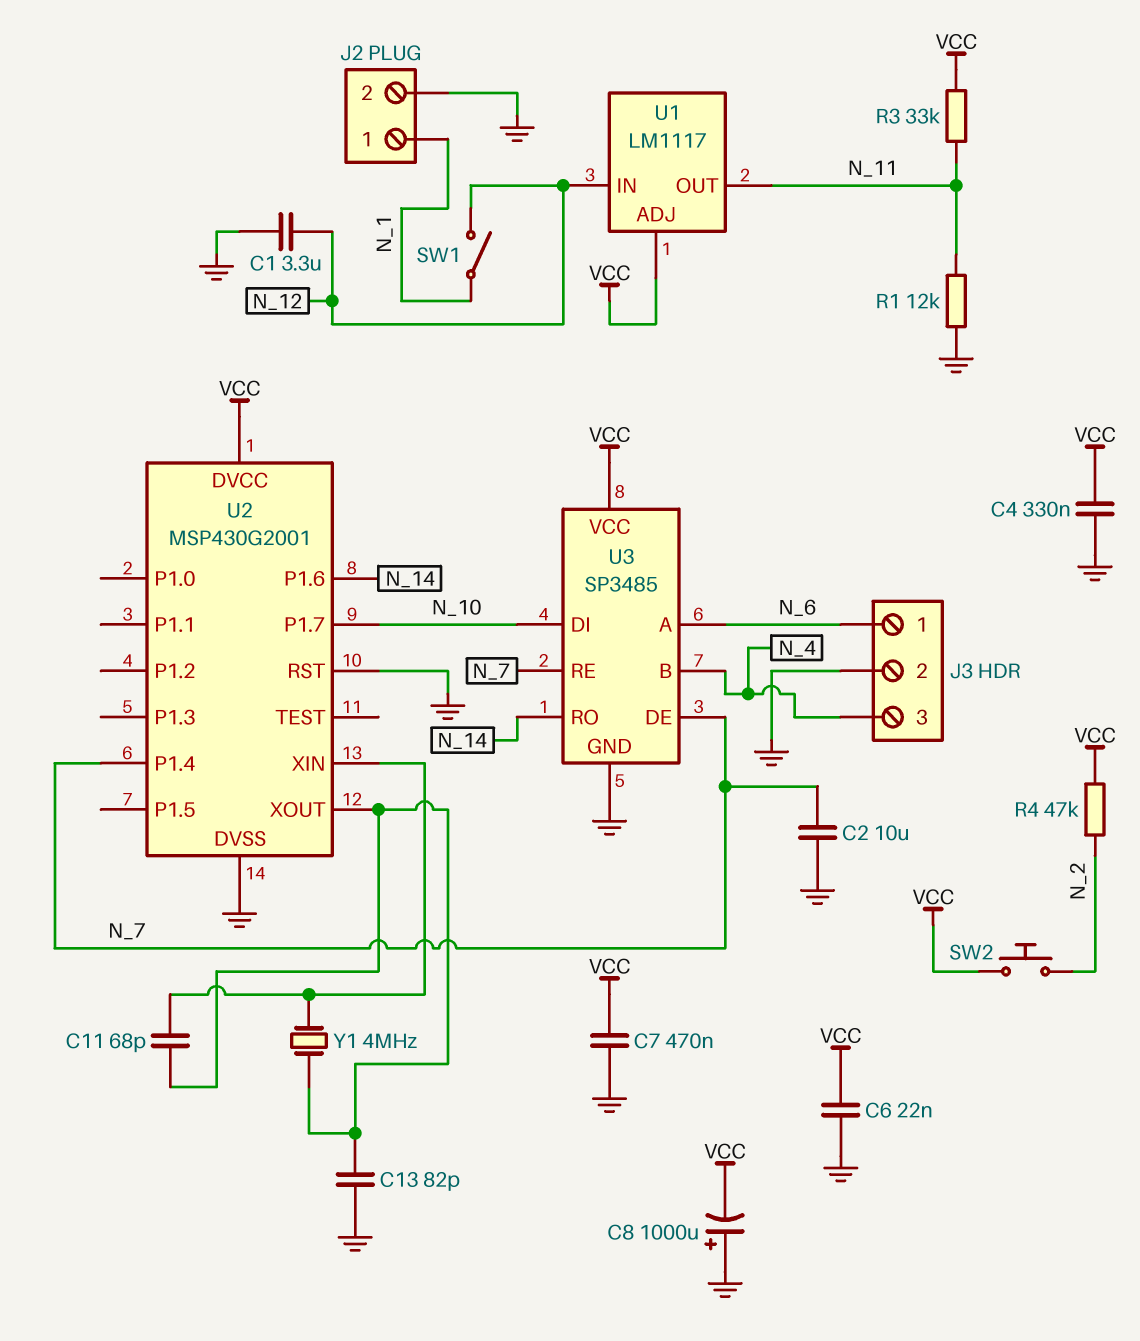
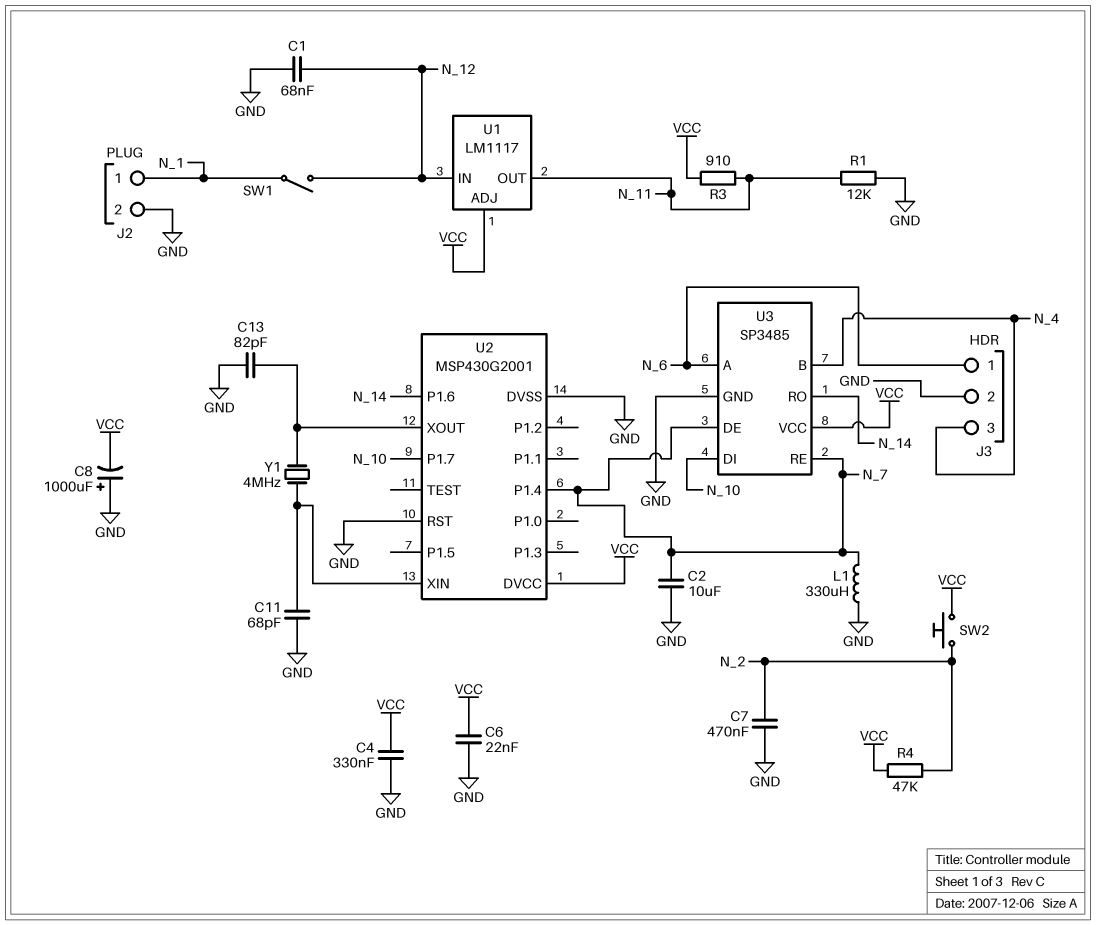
C1: 3.3uF (GND, N_12) -> 68nF (GND, N_12)
C7: 470nF (GND, VCC) -> 470nF (GND, N_2)
C11: 68pF (U2/XIN, U2/XOUT) -> 68pF (GND, U2/XIN)
L1: none -> 330uH (GND, N_7)
R3: 33k (N_11, VCC) -> 910 (N_11, VCC)

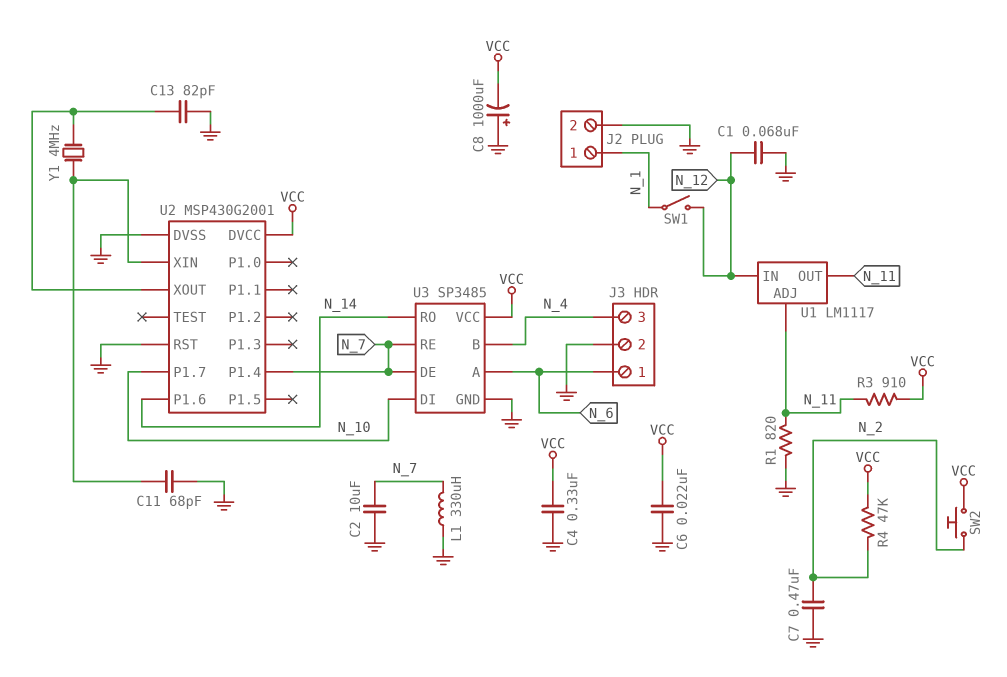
R1: 12k (GND, N_11) -> 820 (GND, N_11)
U1 pin ADJ: VCC -> N_11

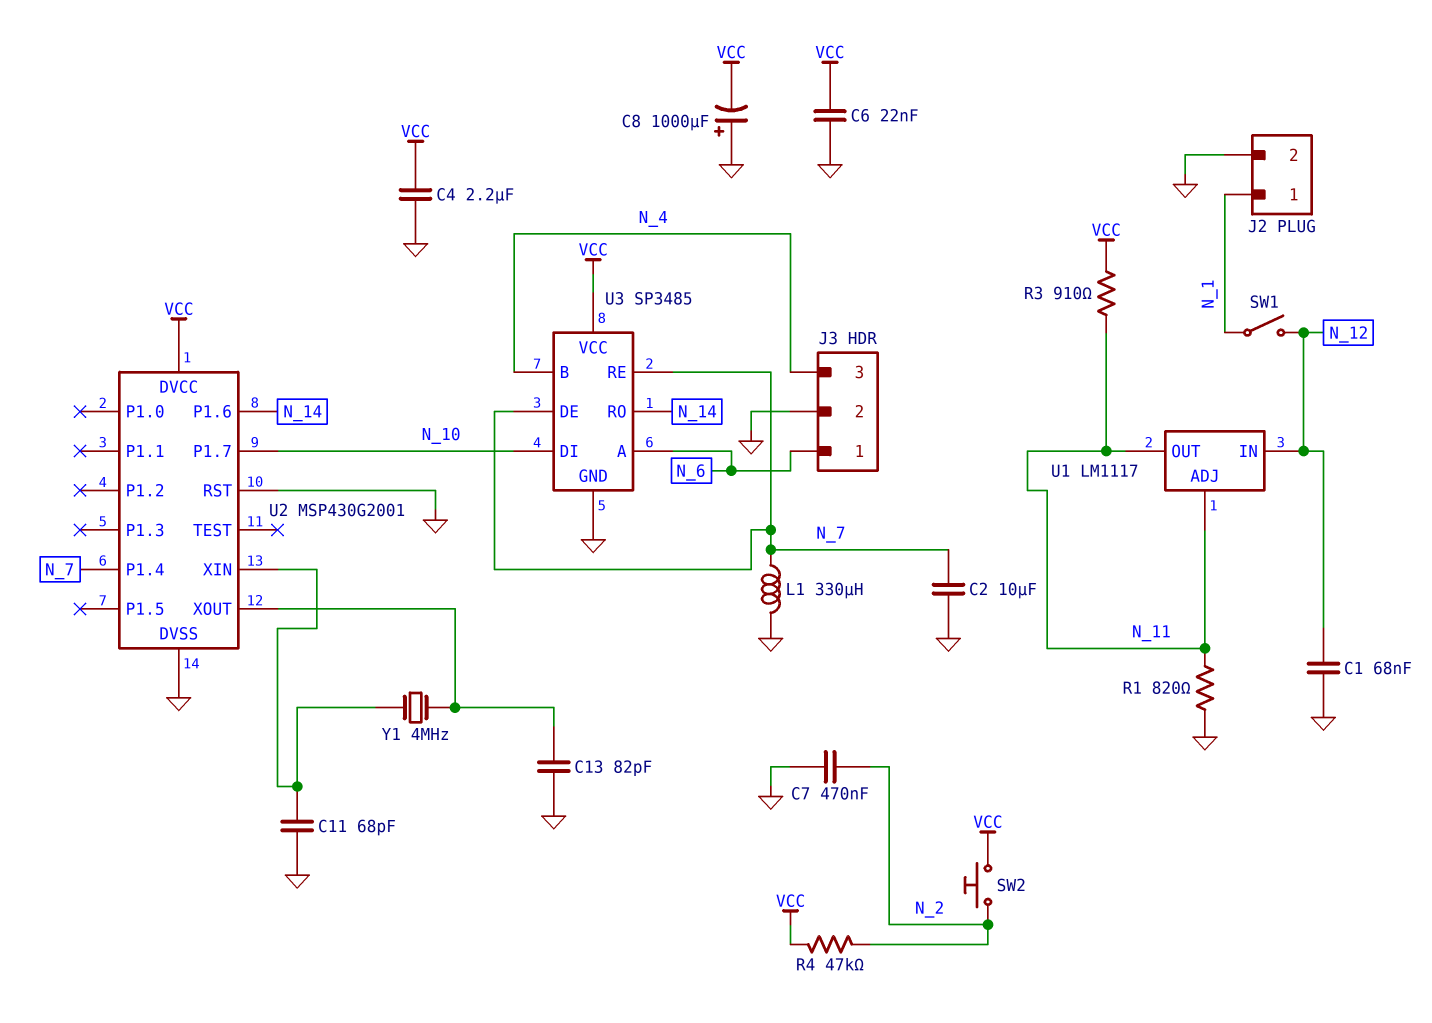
C4: 330nF (GND, VCC) -> 2.2uF (GND, VCC)

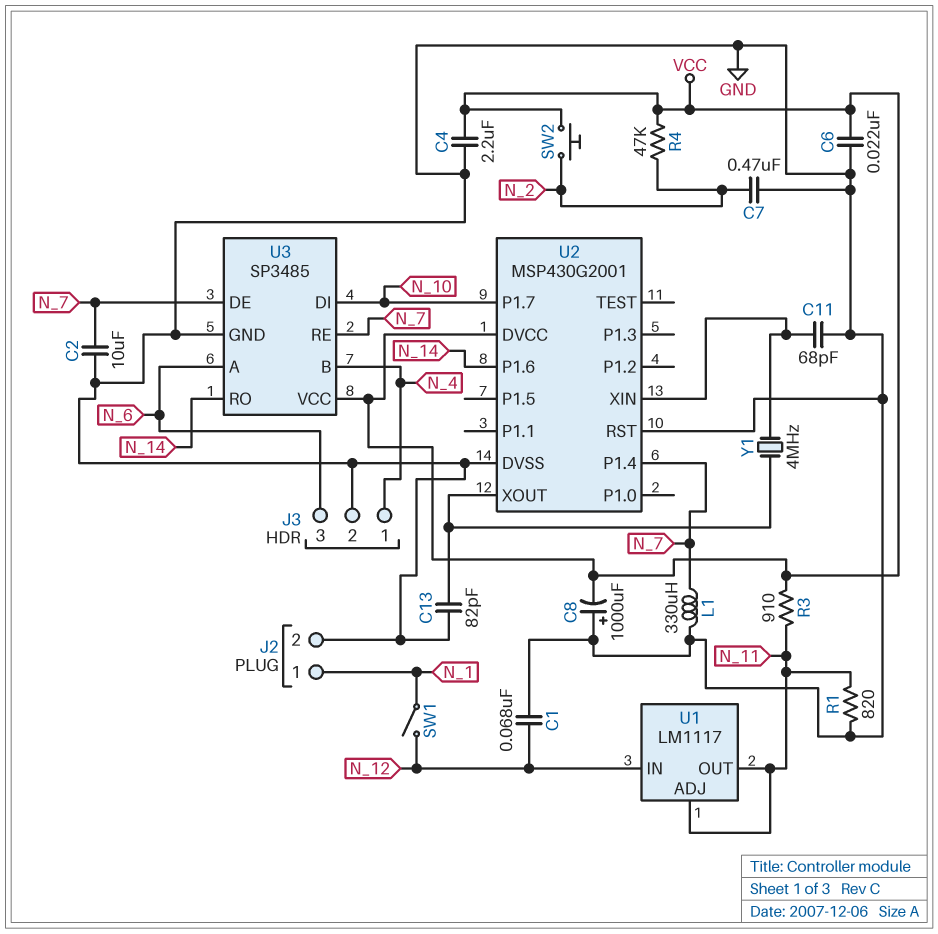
J3 pin 1: N_6 -> N_4
J3 pin 3: N_4 -> N_6

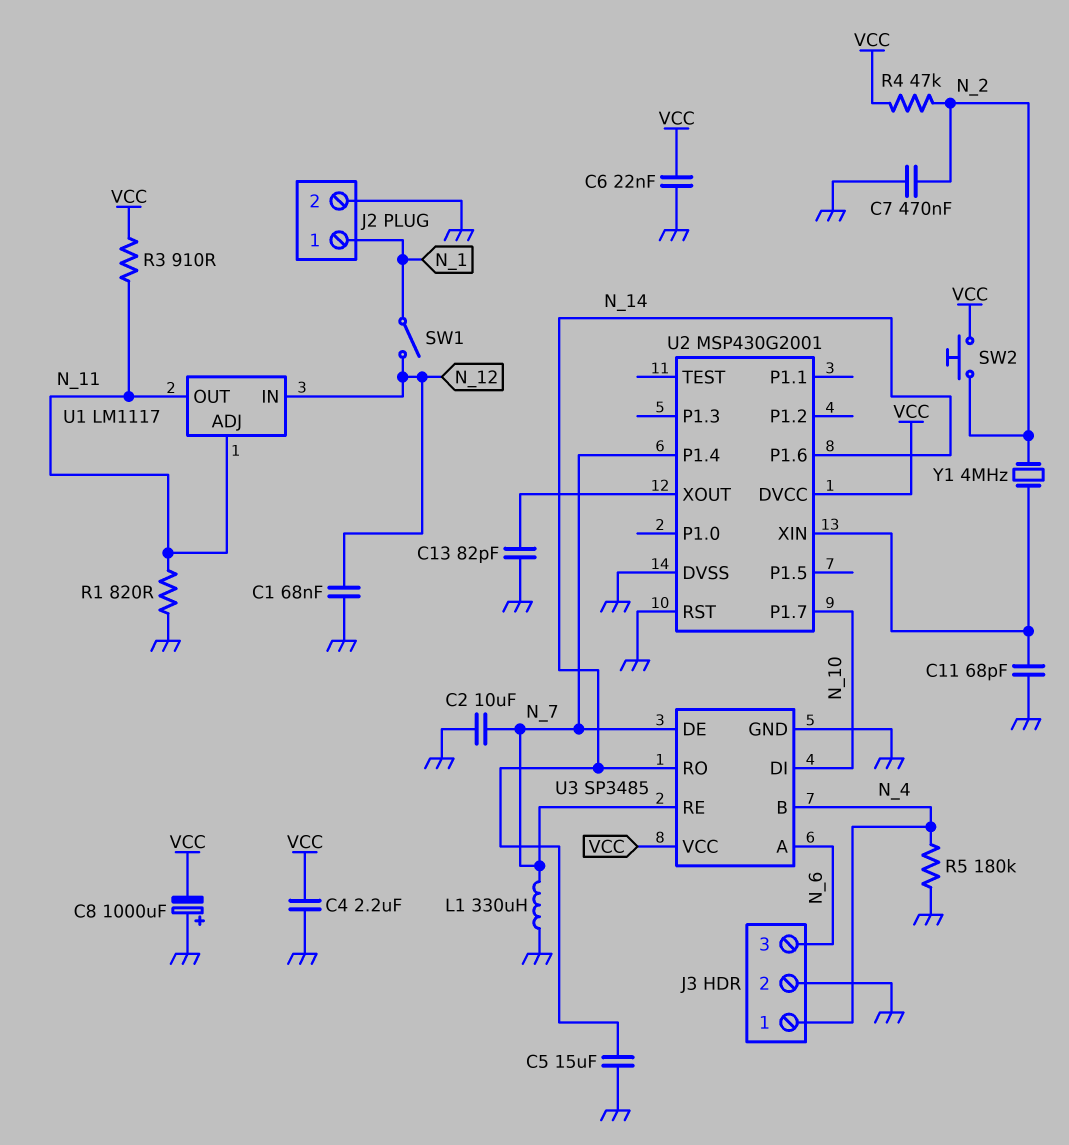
C5: none -> 15uF (GND, N_14)
R5: none -> 180k (GND, N_4)
Y1: 4MHz (U2/XIN, U2/XOUT) -> 4MHz (N_2, U2/XIN)

